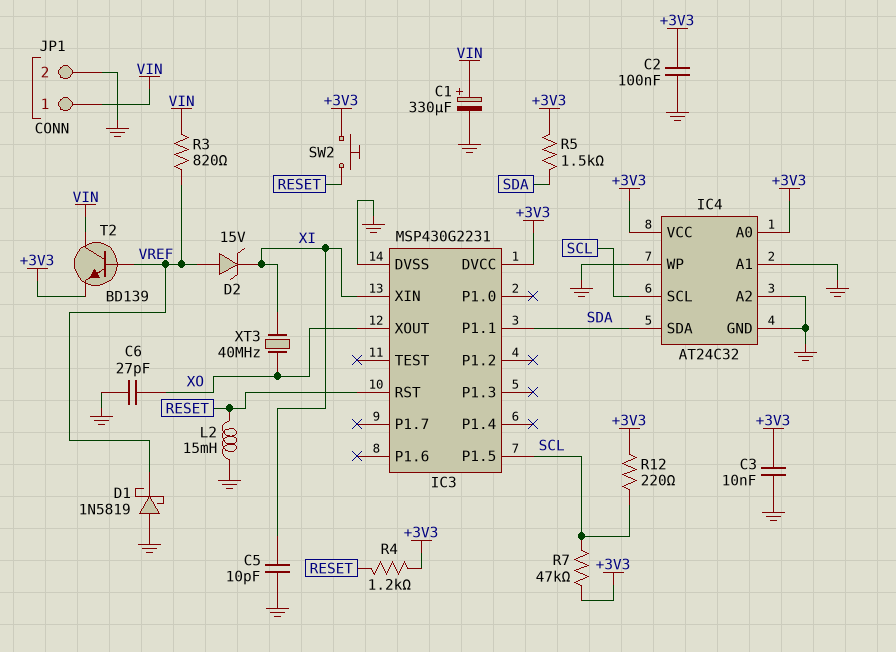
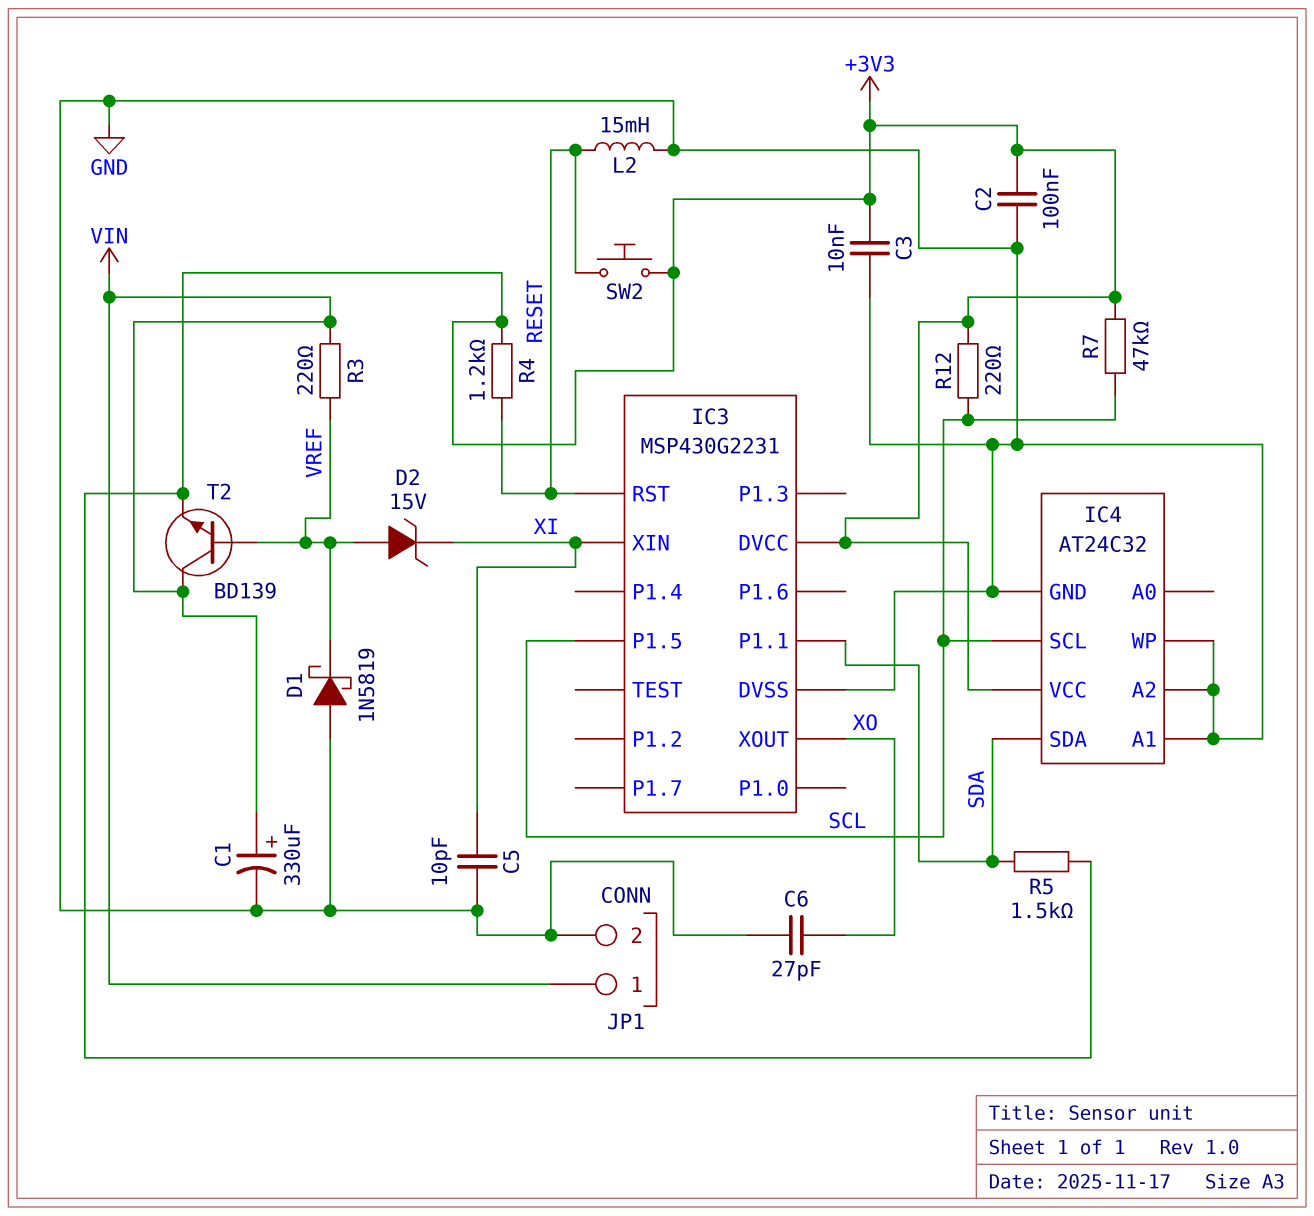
IC4 pin A0: +3V3 -> none
R3: 820 (VIN, VREF) -> 220 (VIN, VREF)
XT3: 40MHz (XI, XO) -> none

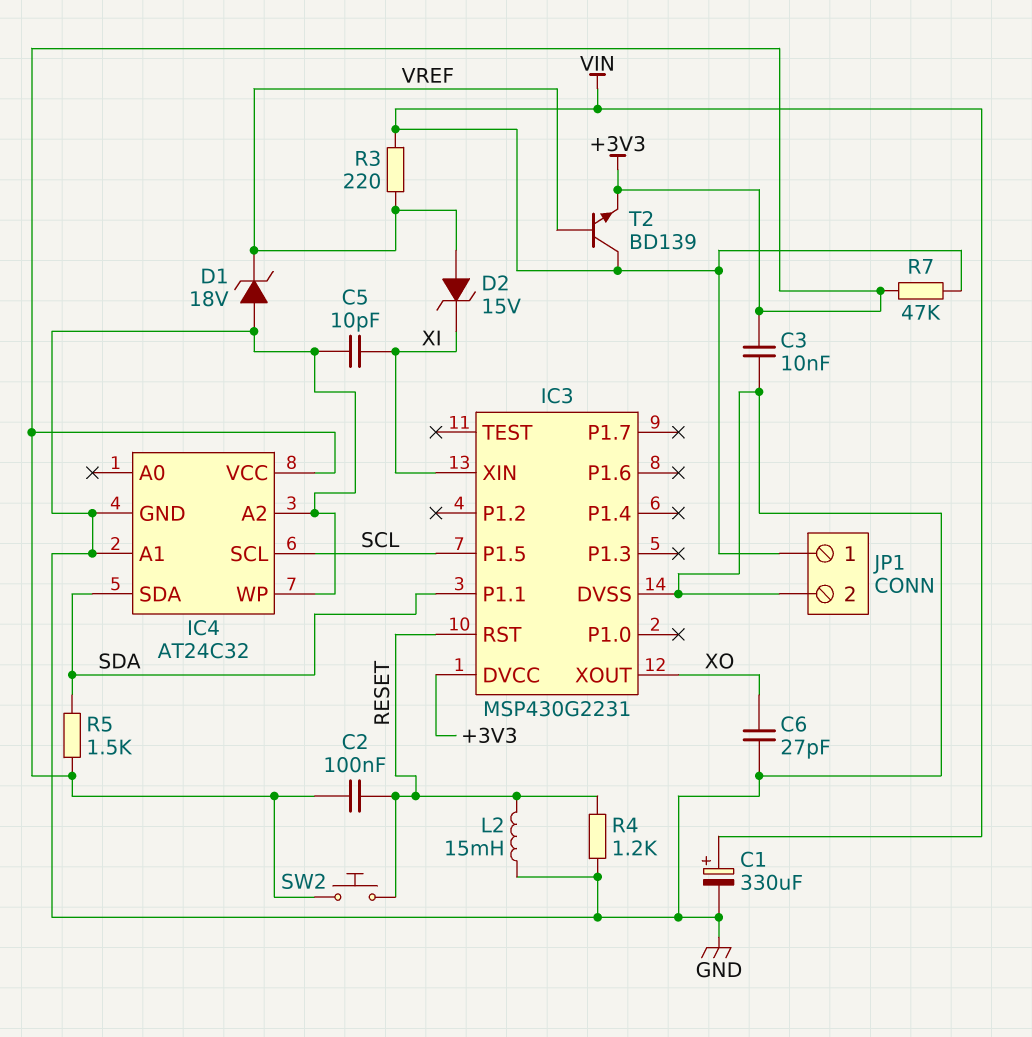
C2: 100nF (+3V3, GND) -> 100nF (+3V3, RESET)
D1: schottky 1N5819 (A GND, K VREF) -> zener 18V (A GND, K VREF)
R4: 1.2k (+3V3, RESET) -> 1.2k (GND, RESET)
R7: 47k (+3V3, SCL) -> 47k (+3V3, VIN)
R12: 220 (+3V3, SCL) -> none

